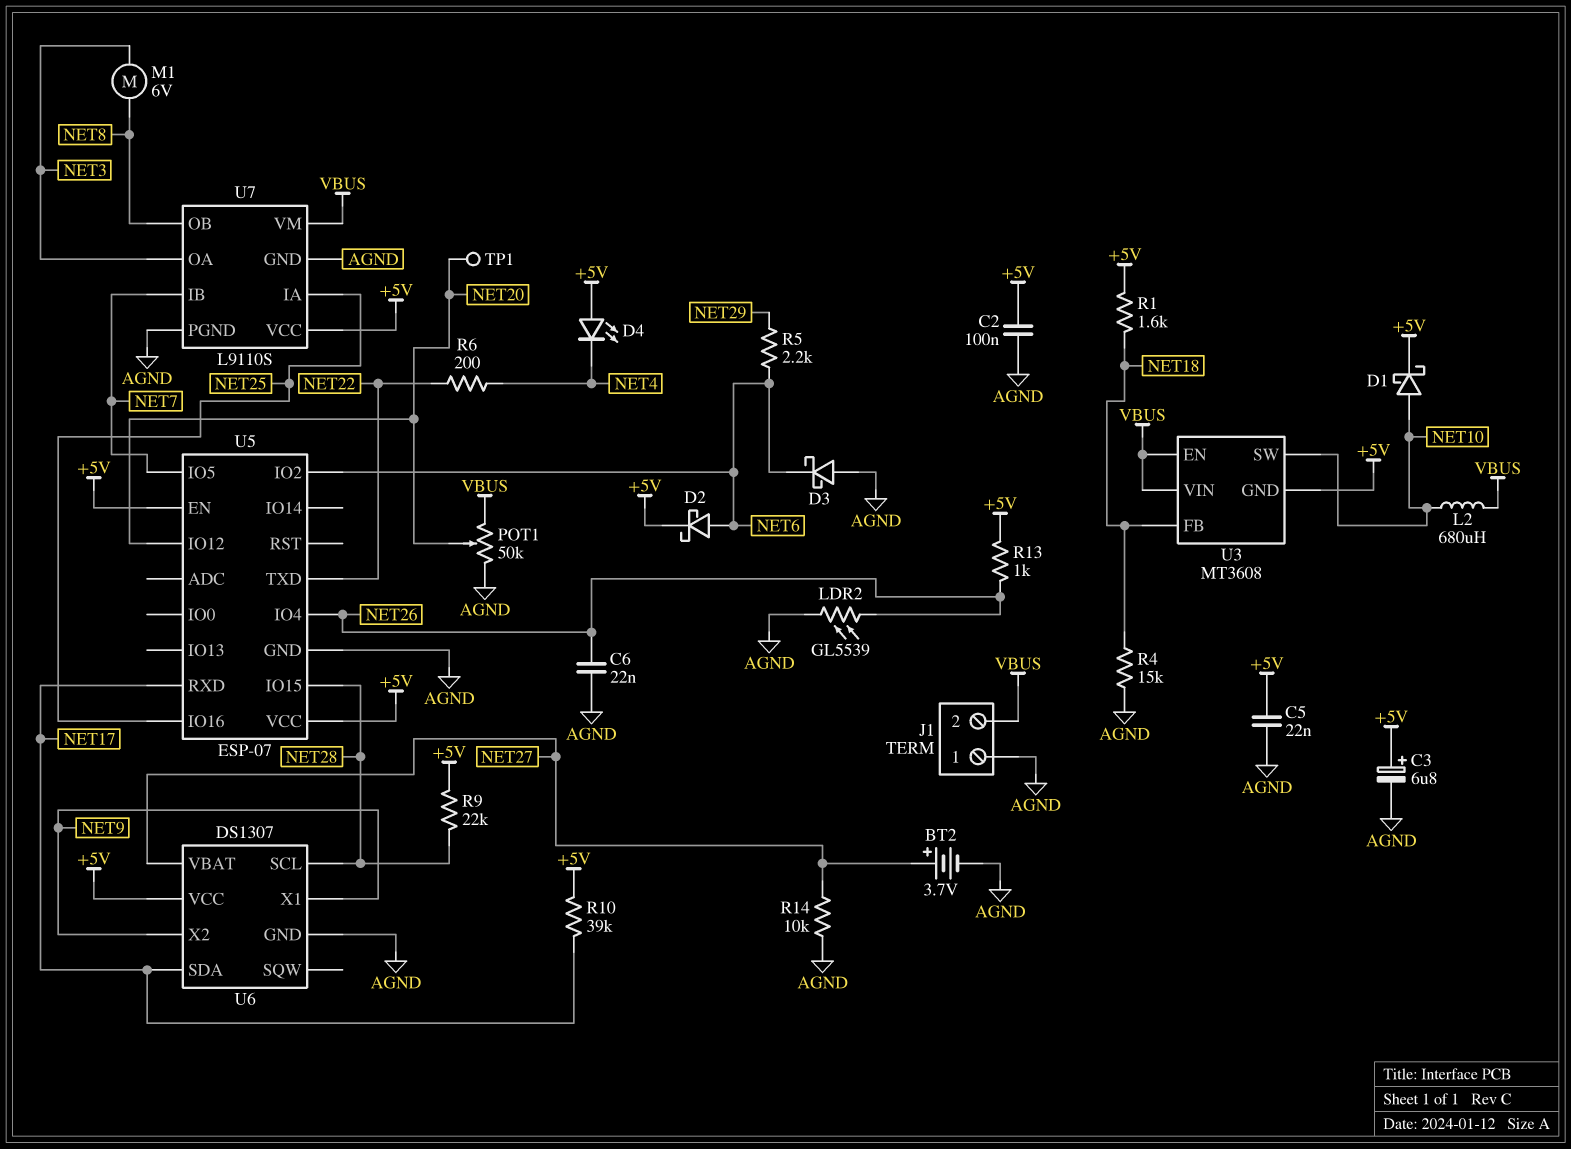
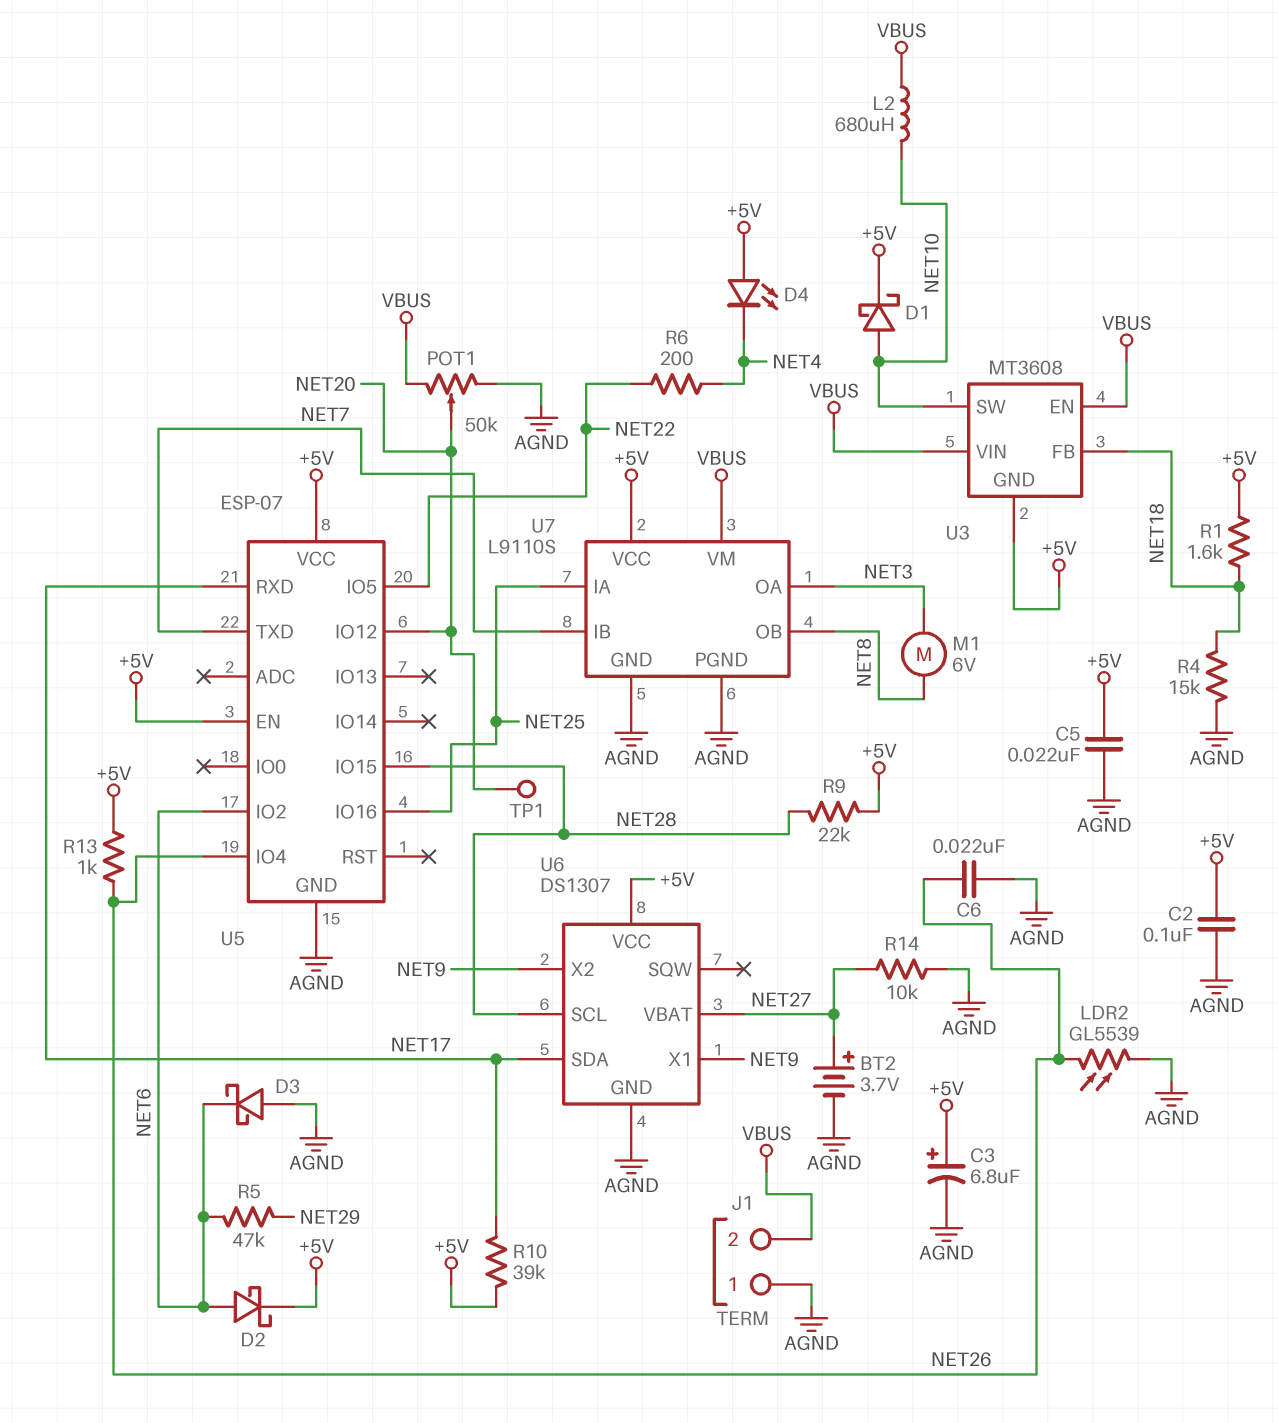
R5: 2.2k (NET6, NET29) -> 47k (NET6, NET29)
U5 pin IO5: NET7 -> NET22
U5 pin TXD: NET22 -> NET7

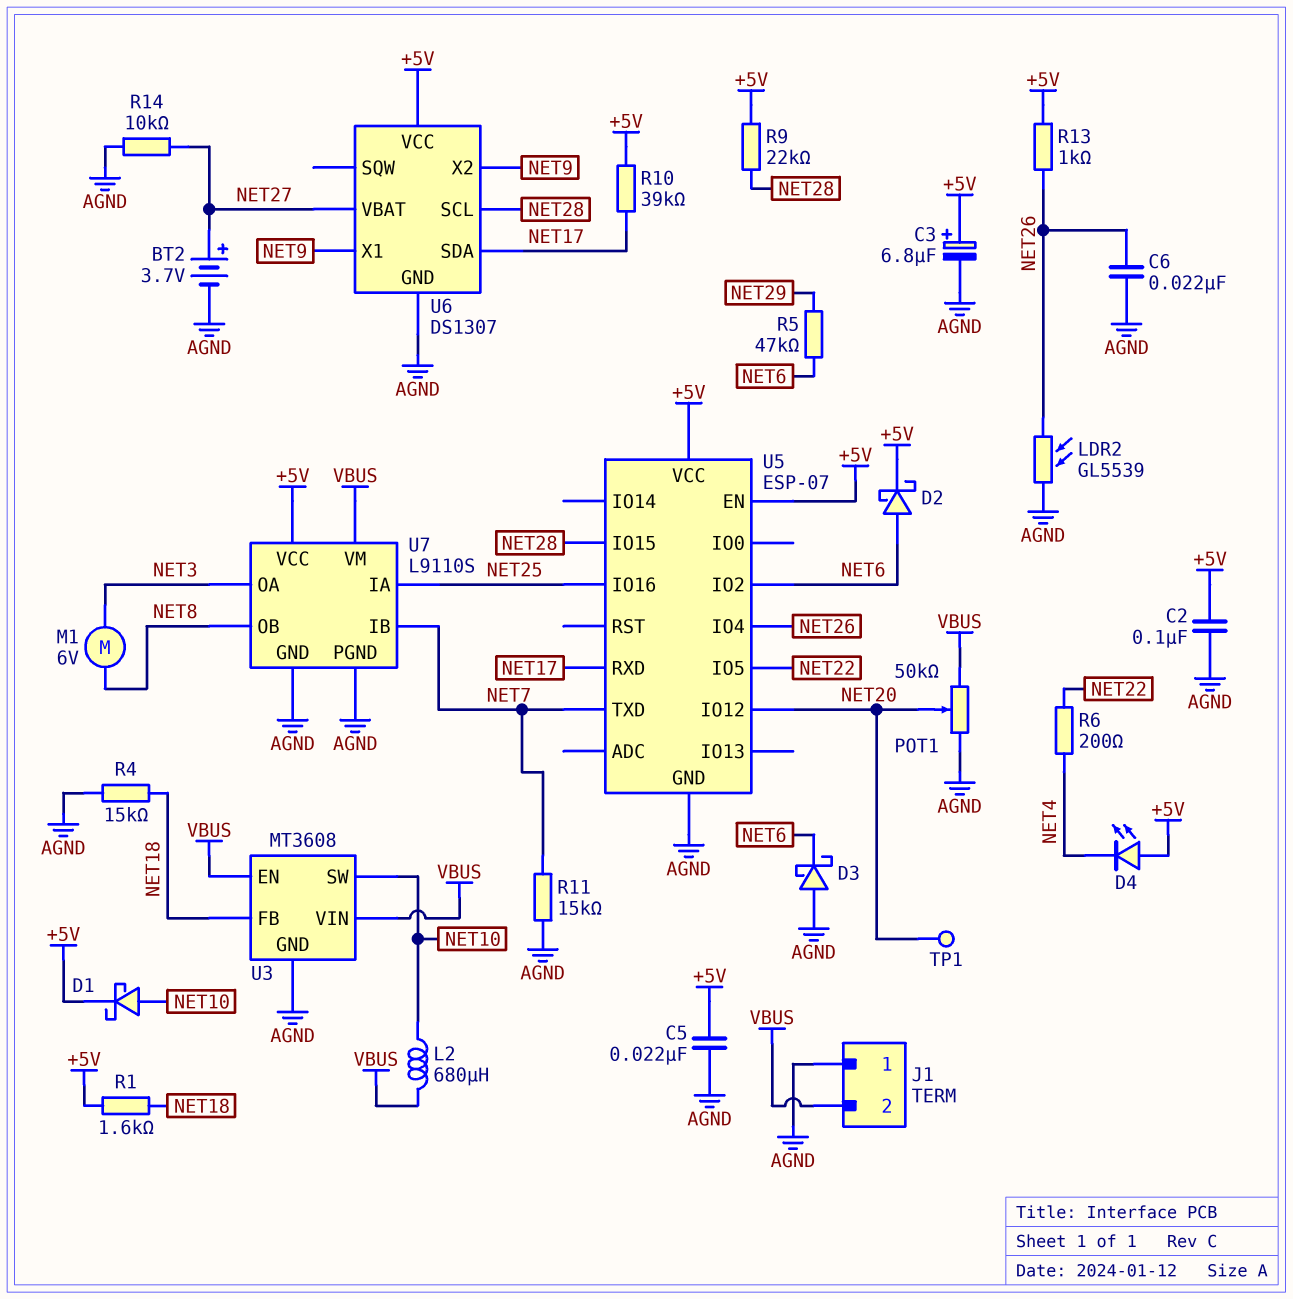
R11: none -> 15k (AGND, NET7)
U3 pin GND: +5V -> AGND

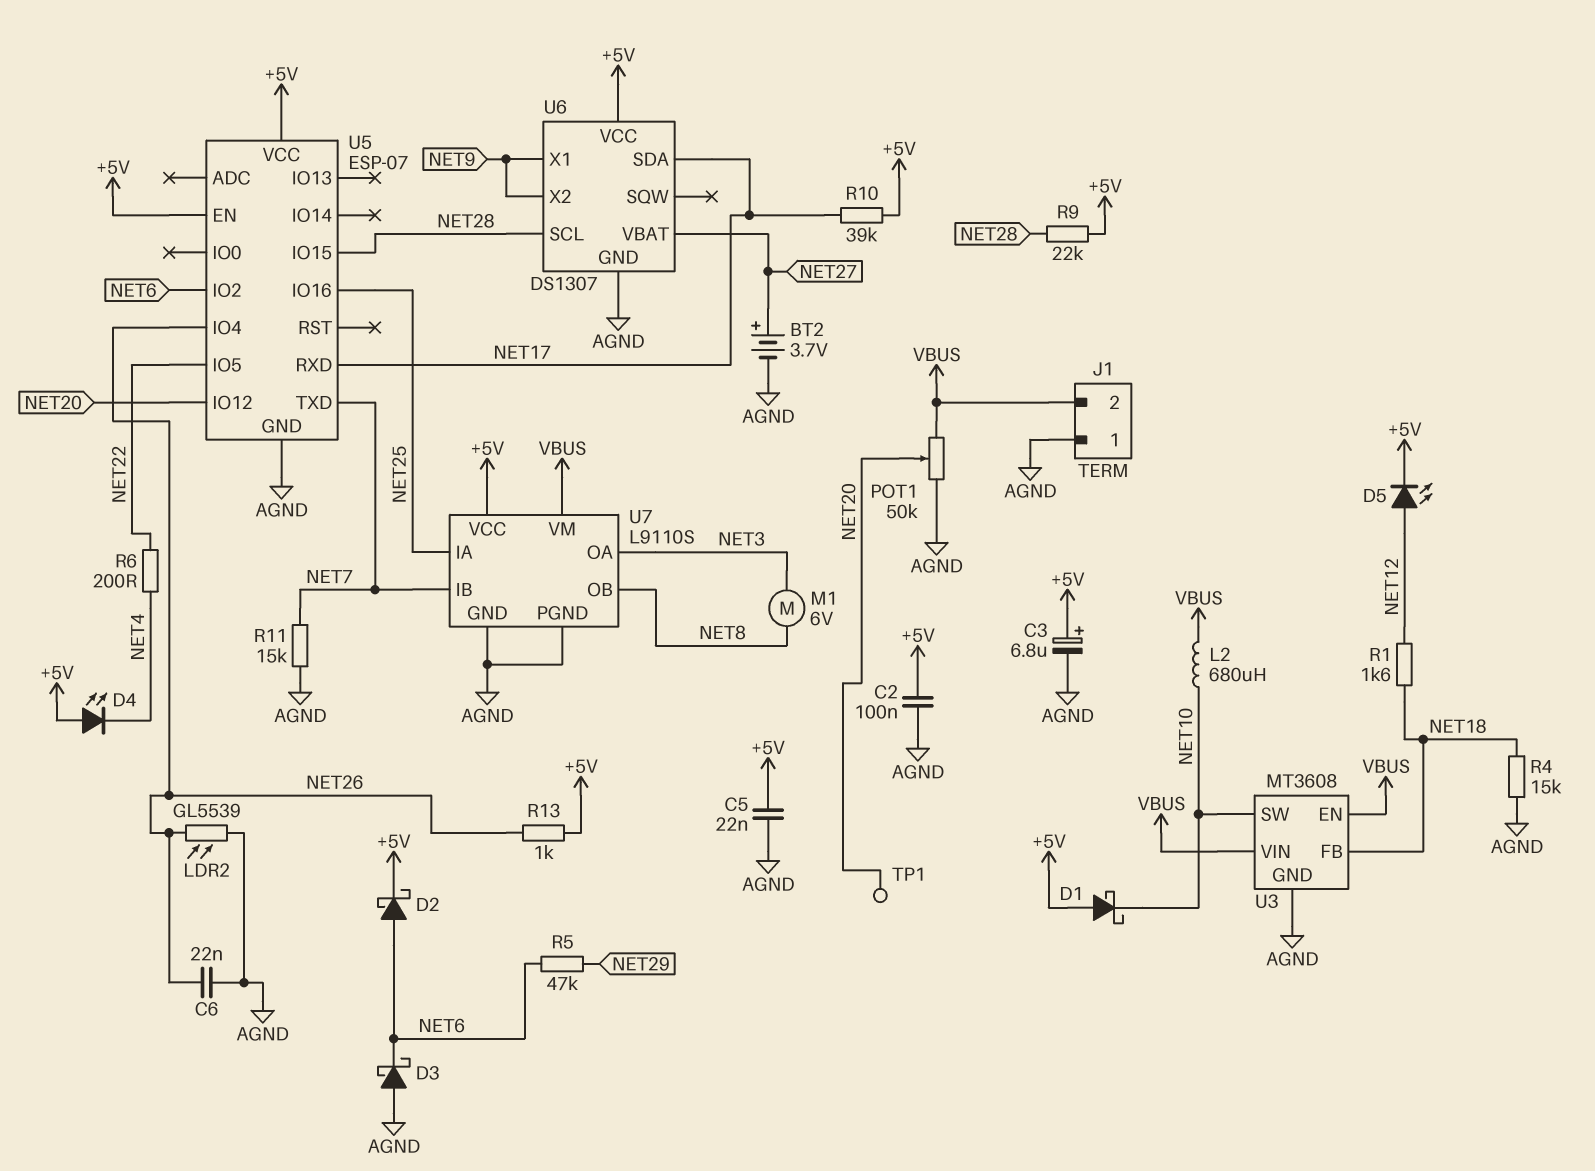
D1: schottky (A NET10, K +5V) -> schottky (A +5V, K NET10)
D5: none -> LED (A NET12, K +5V)
R1: 1.6k (+5V, NET18) -> 1.6k (NET12, NET18)
R14: 10k (AGND, NET27) -> none

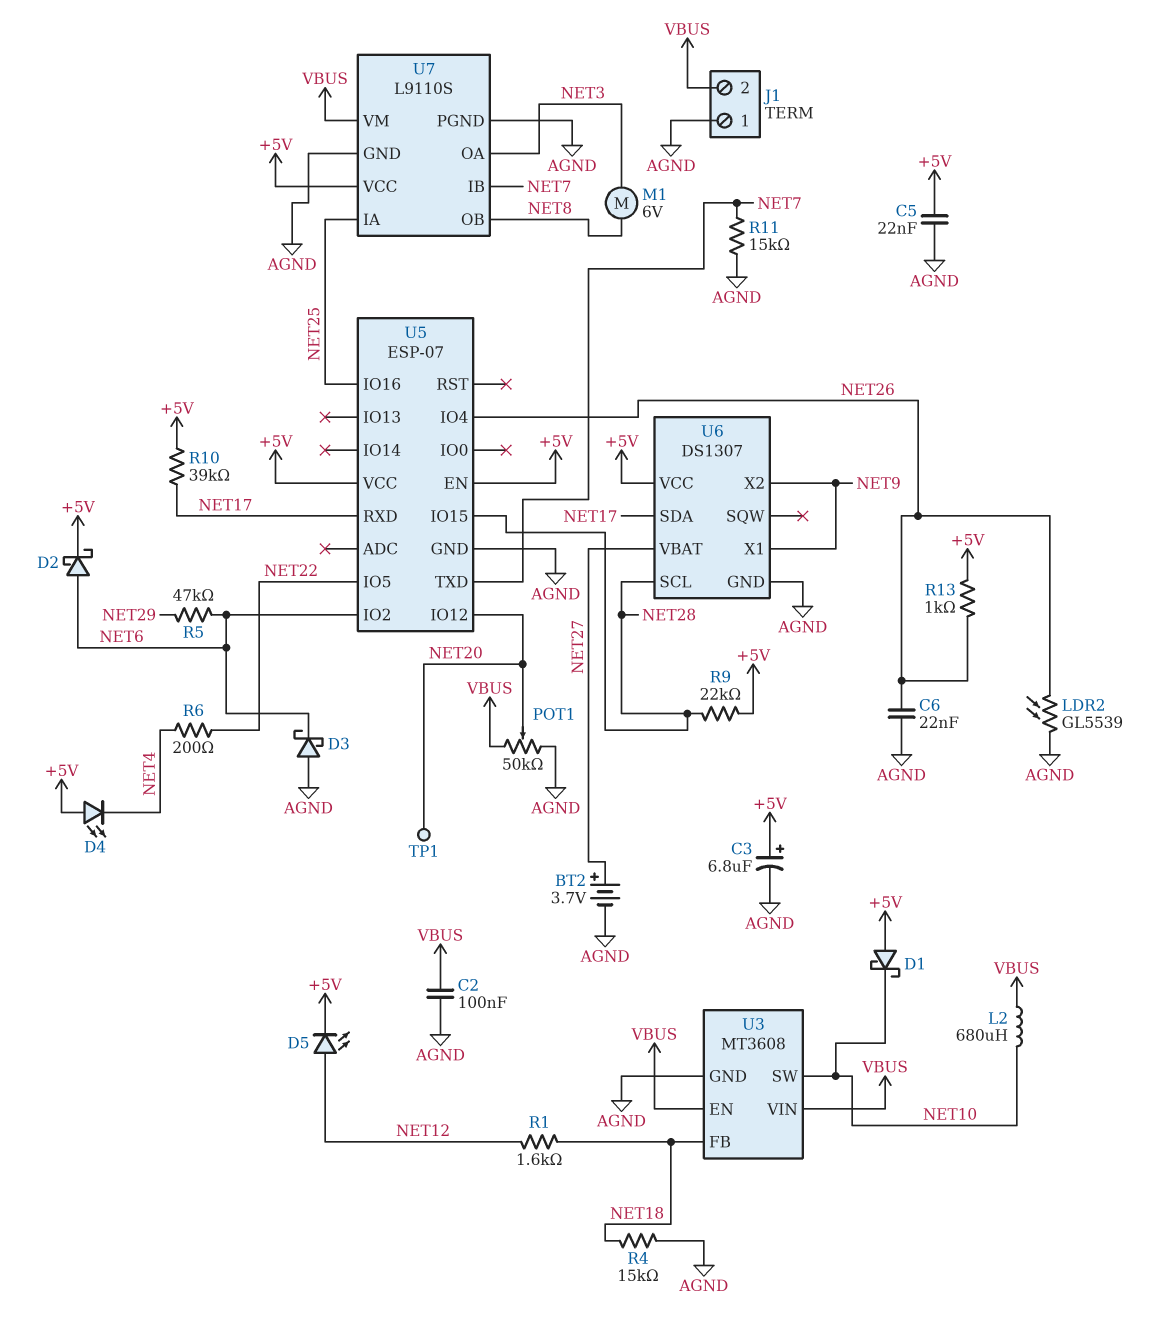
C2: 100nF (+5V, AGND) -> 100nF (AGND, VBUS)

